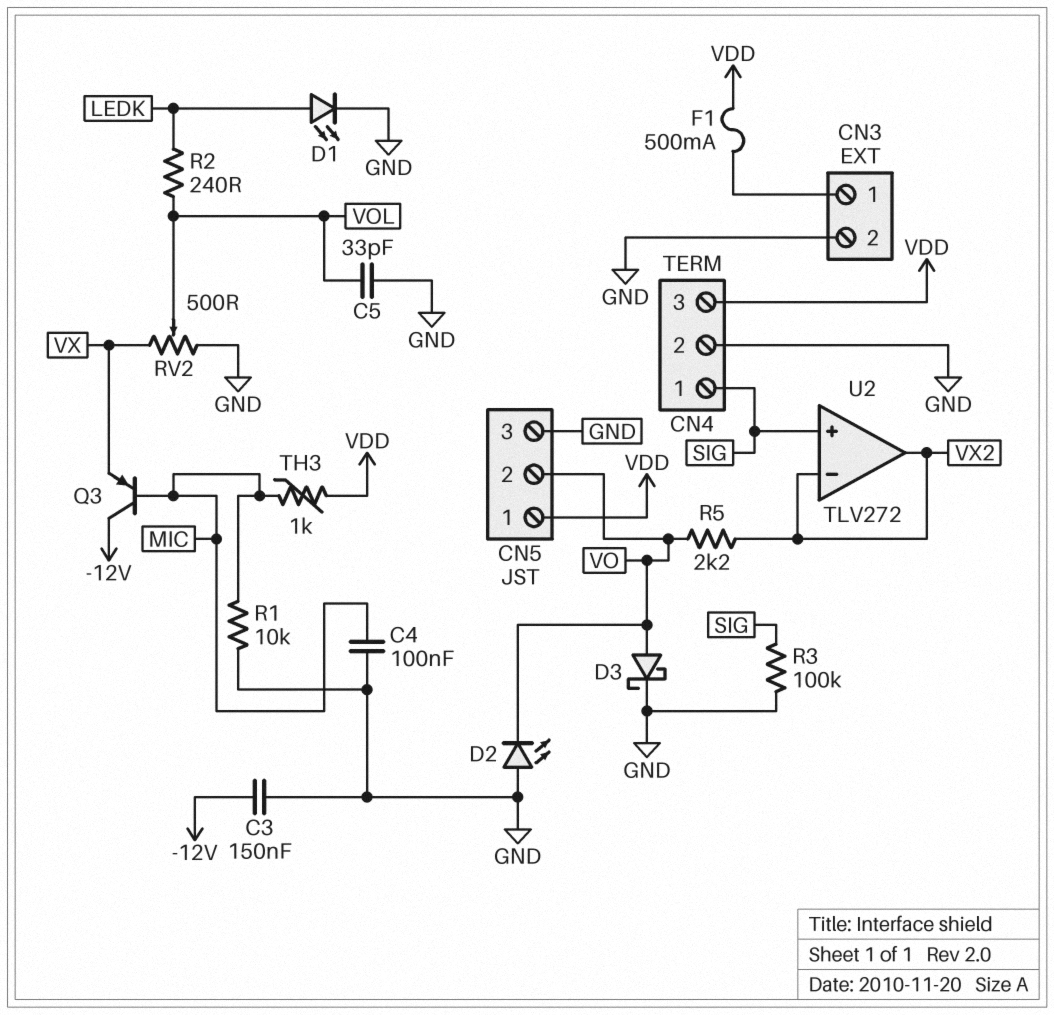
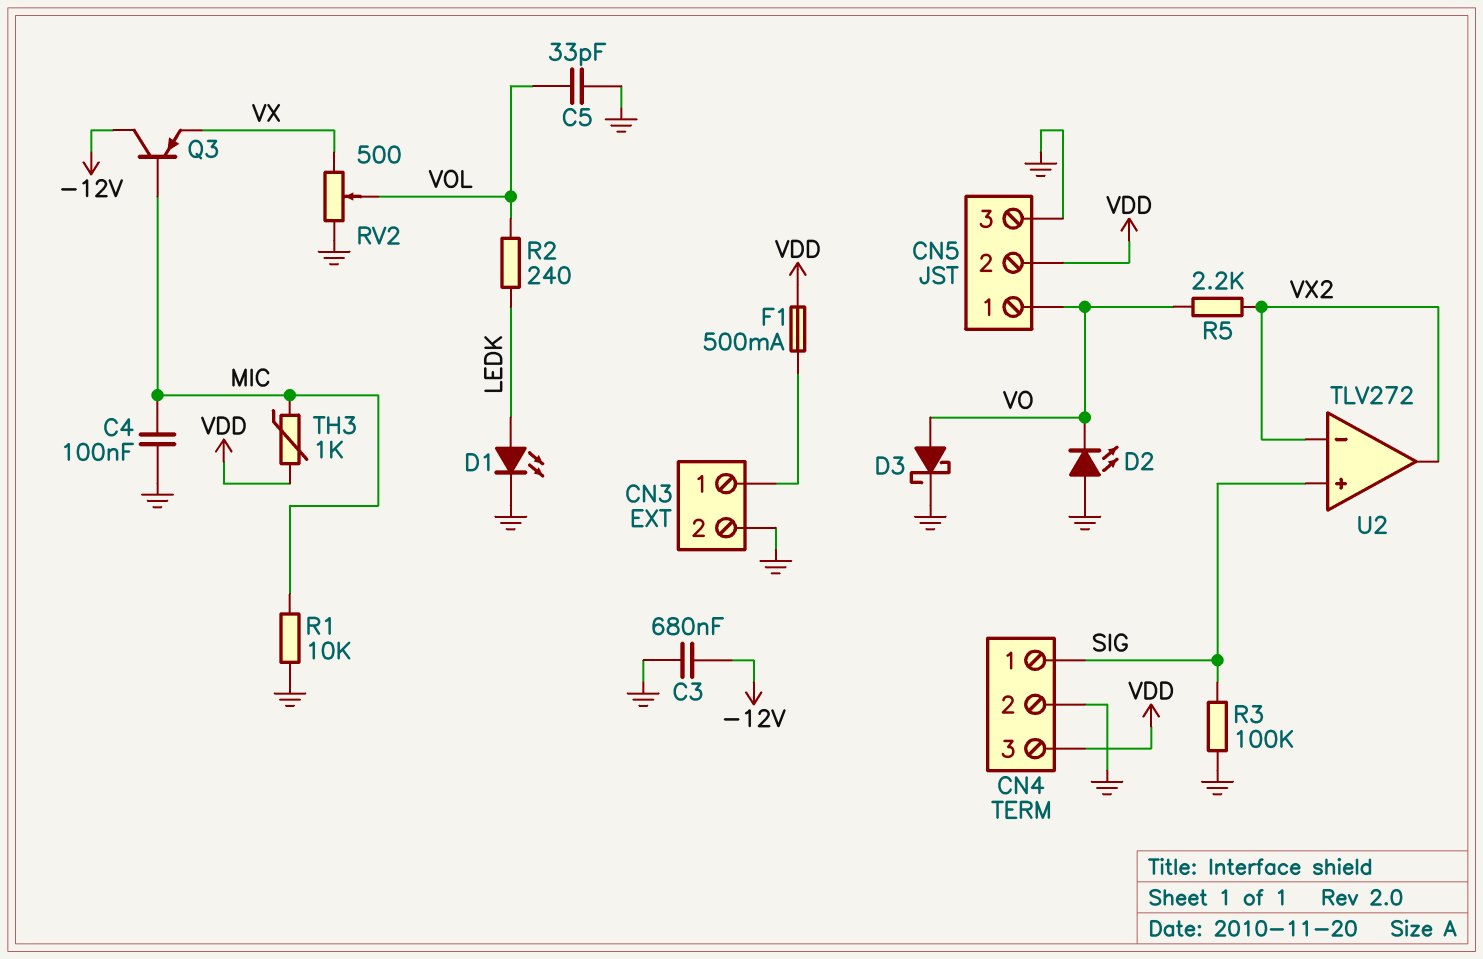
C3: 150nF (-12V, GND) -> 680nF (-12V, GND)
CN5 pin 1: VDD -> VO
CN5 pin 2: VO -> VDD

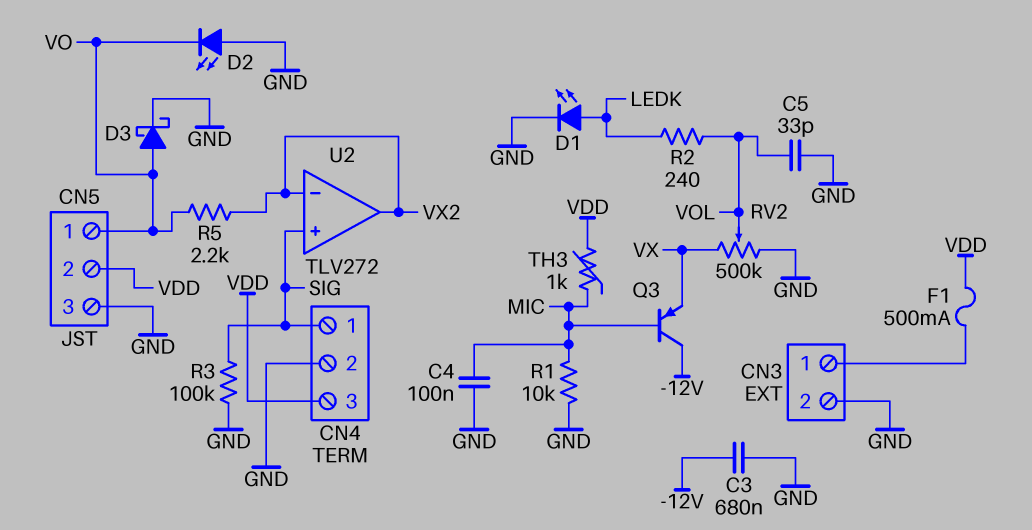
RV2: 500 (GND, VX, wiper VOL) -> 500k (GND, VX, wiper VOL)

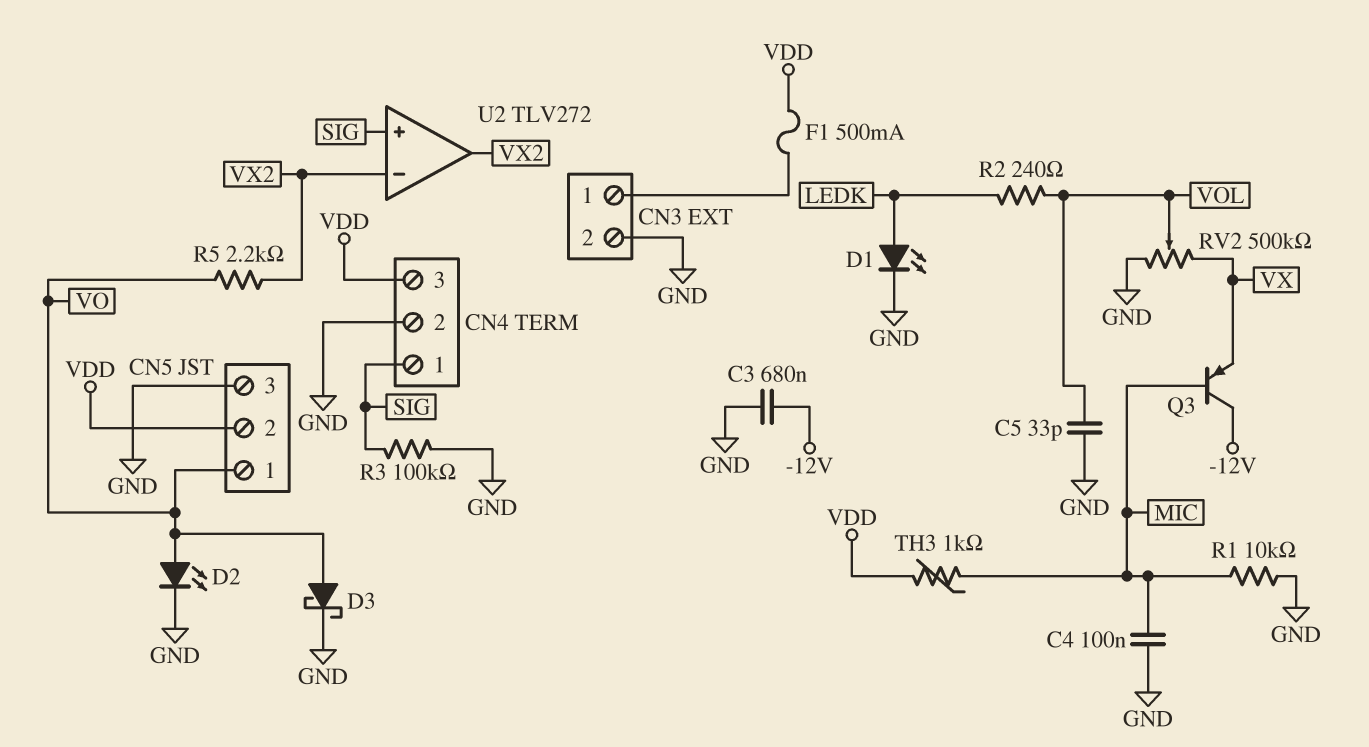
D2: LED (A GND, K VO) -> LED (A VO, K GND)

